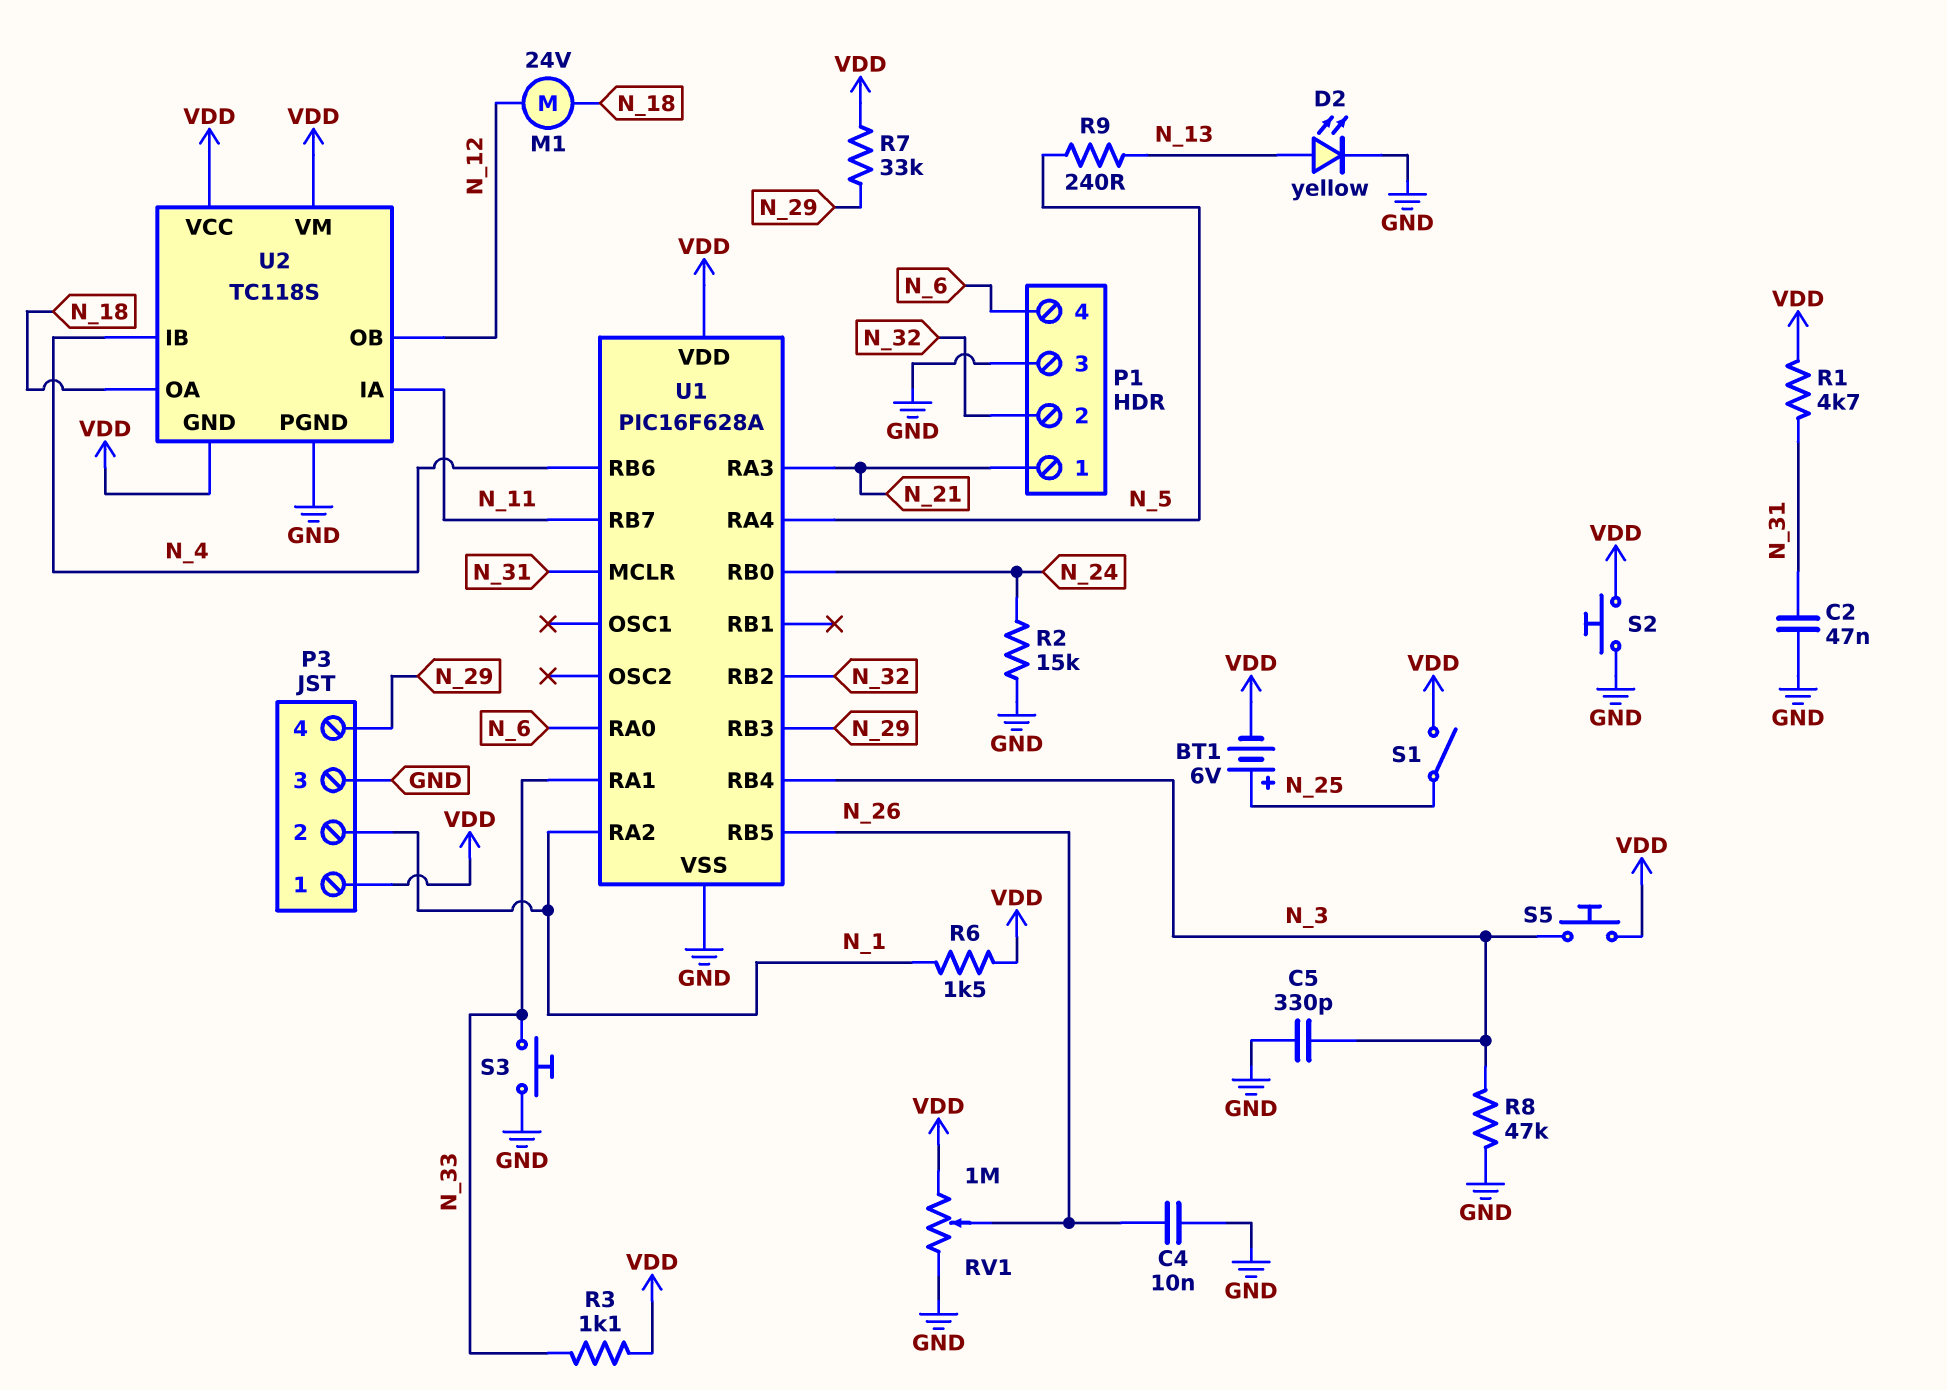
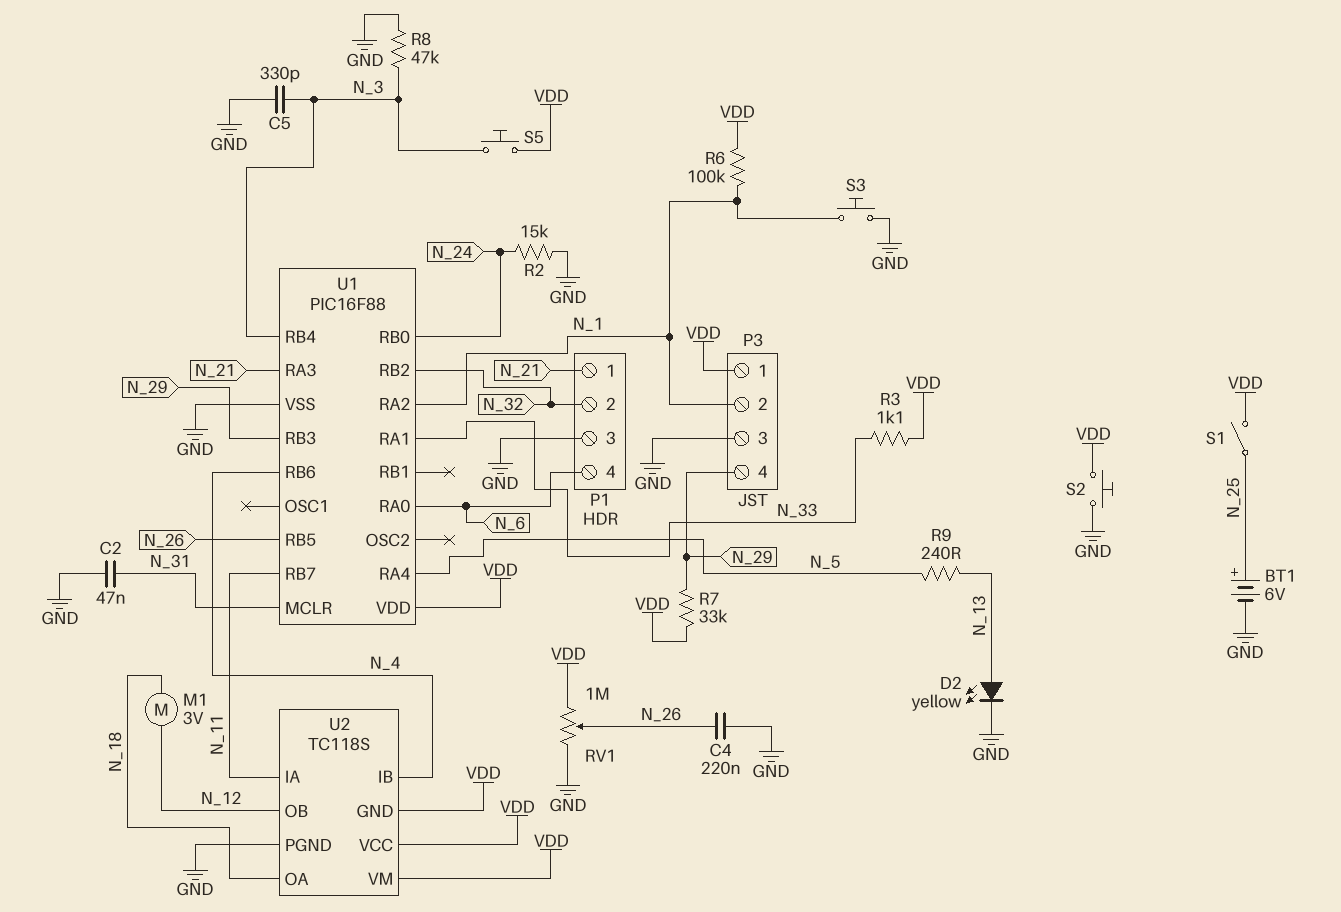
BT1: 6V (plus N_25, minus VDD) -> 6V (plus N_25, minus GND)
C4: 10nF (GND, N_26) -> 220nF (GND, N_26)
M1: motor 24V (N_12, N_18) -> motor 3V (N_12, N_18)
R1: 4.7k (N_31, VDD) -> none
R6: 1.5k (N_1, VDD) -> 100k (N_1, VDD)
S3: button (GND, N_33) -> button (GND, N_1)
U1: PIC16F628A -> PIC16F88

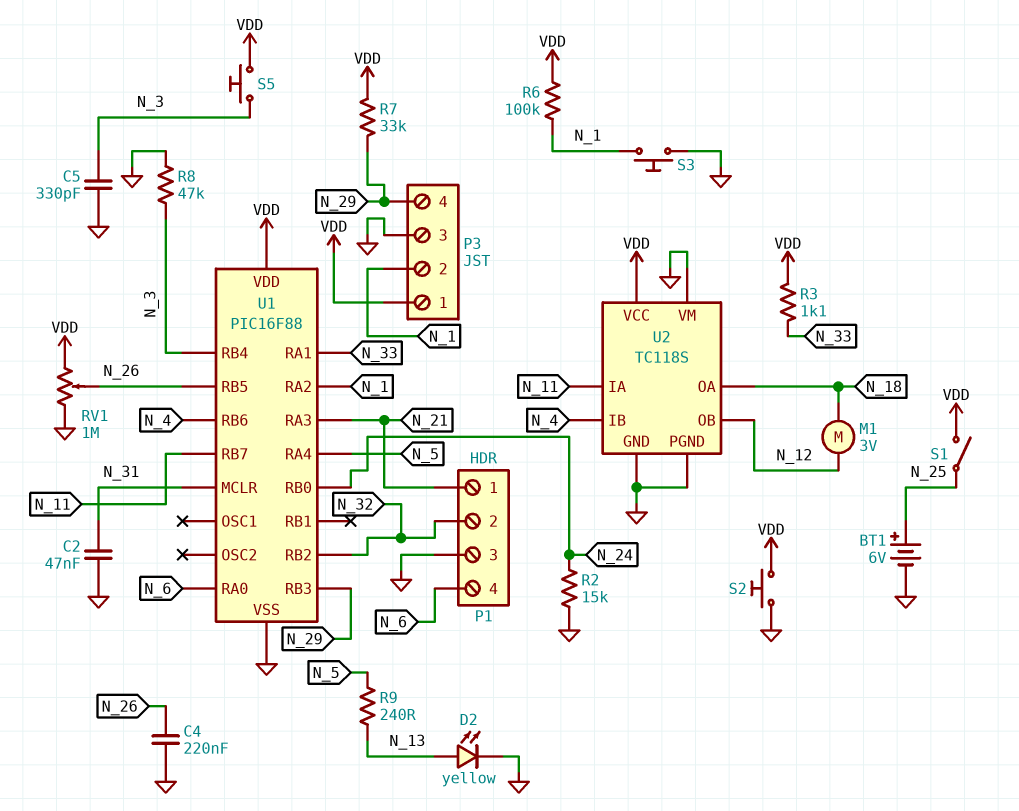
U2 pin GND: VDD -> GND
U2 pin VM: VDD -> GND

